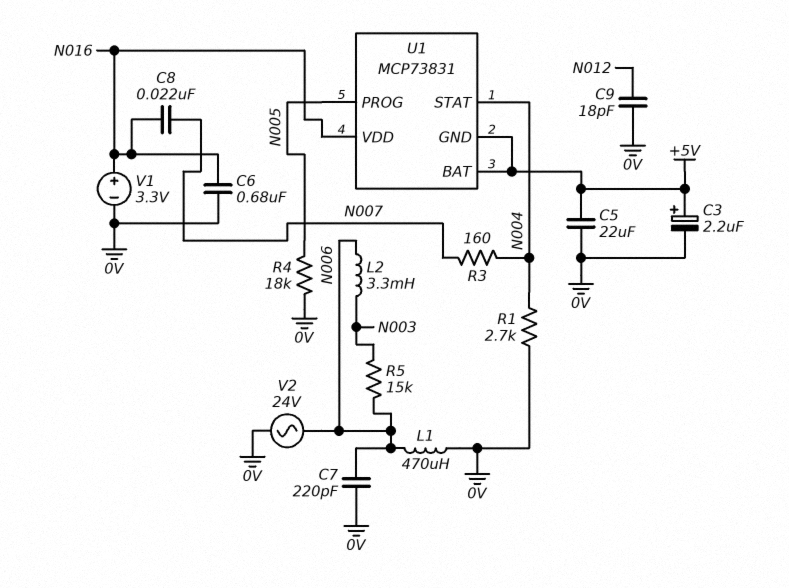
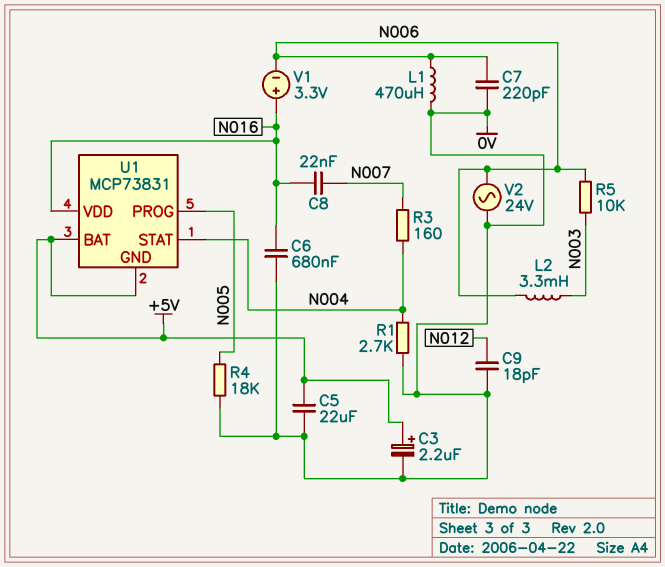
R5: 15k (N003, N006) -> 10k (N003, N006)
V1: 3.3V (plus N016, minus 0V) -> 3.3V (plus N016, minus N006)

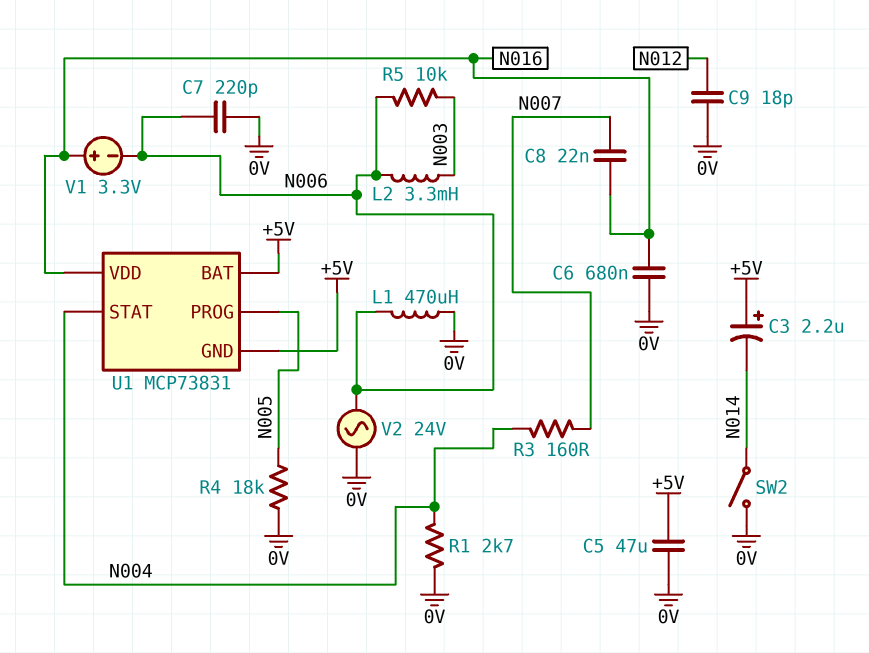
C3: 2.2uF (plus +5V, minus 0V) -> 2.2uF (plus +5V, minus N014)
C5: 22uF (+5V, 0V) -> 47uF (+5V, 0V)
SW2: none -> switch (0V, N014)

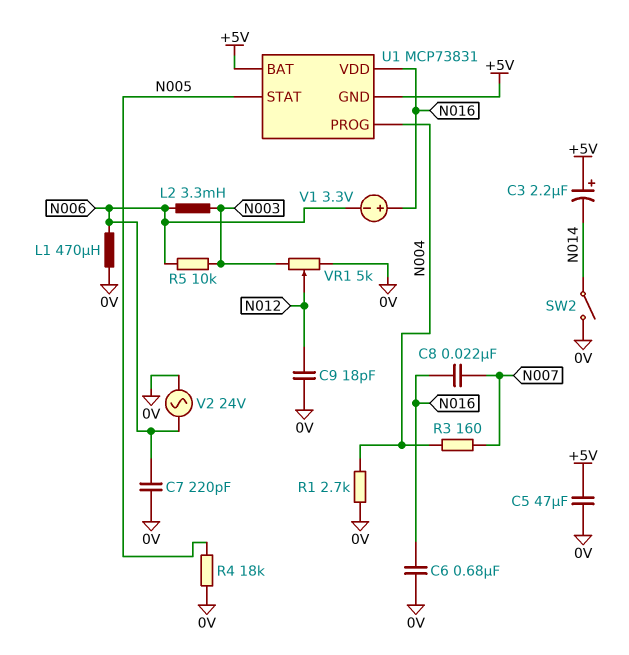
U1 pin PROG: N005 -> N004
U1 pin STAT: N004 -> N005
VR1: none -> 5k (0V, N003, wiper N012)

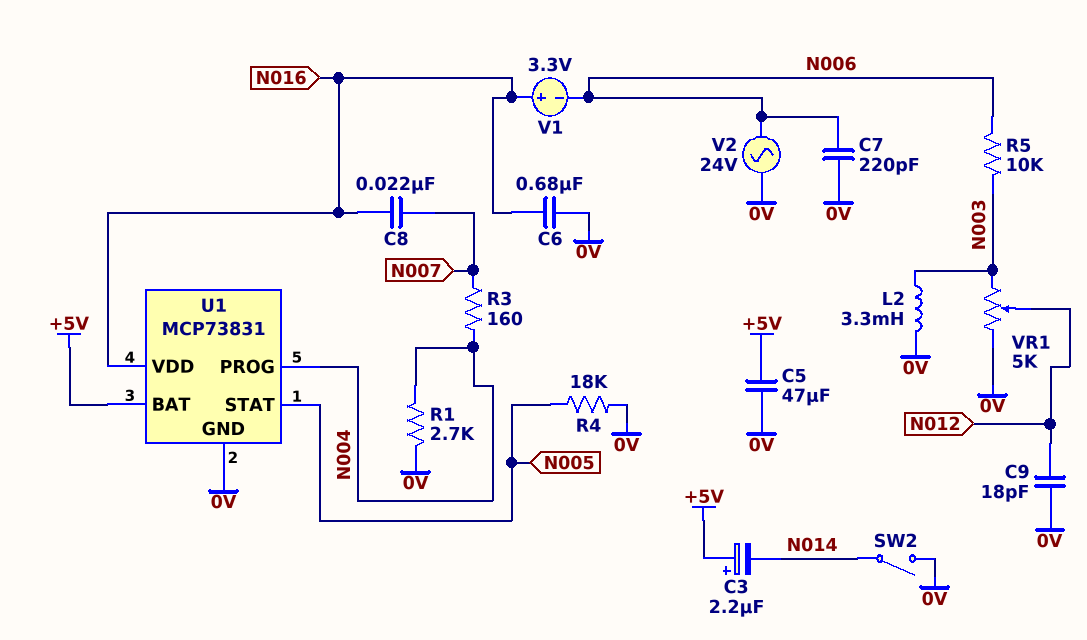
L1: 470uH (0V, N006) -> none
L2: 3.3mH (N003, N006) -> 3.3mH (0V, N003)
U1 pin GND: +5V -> 0V

